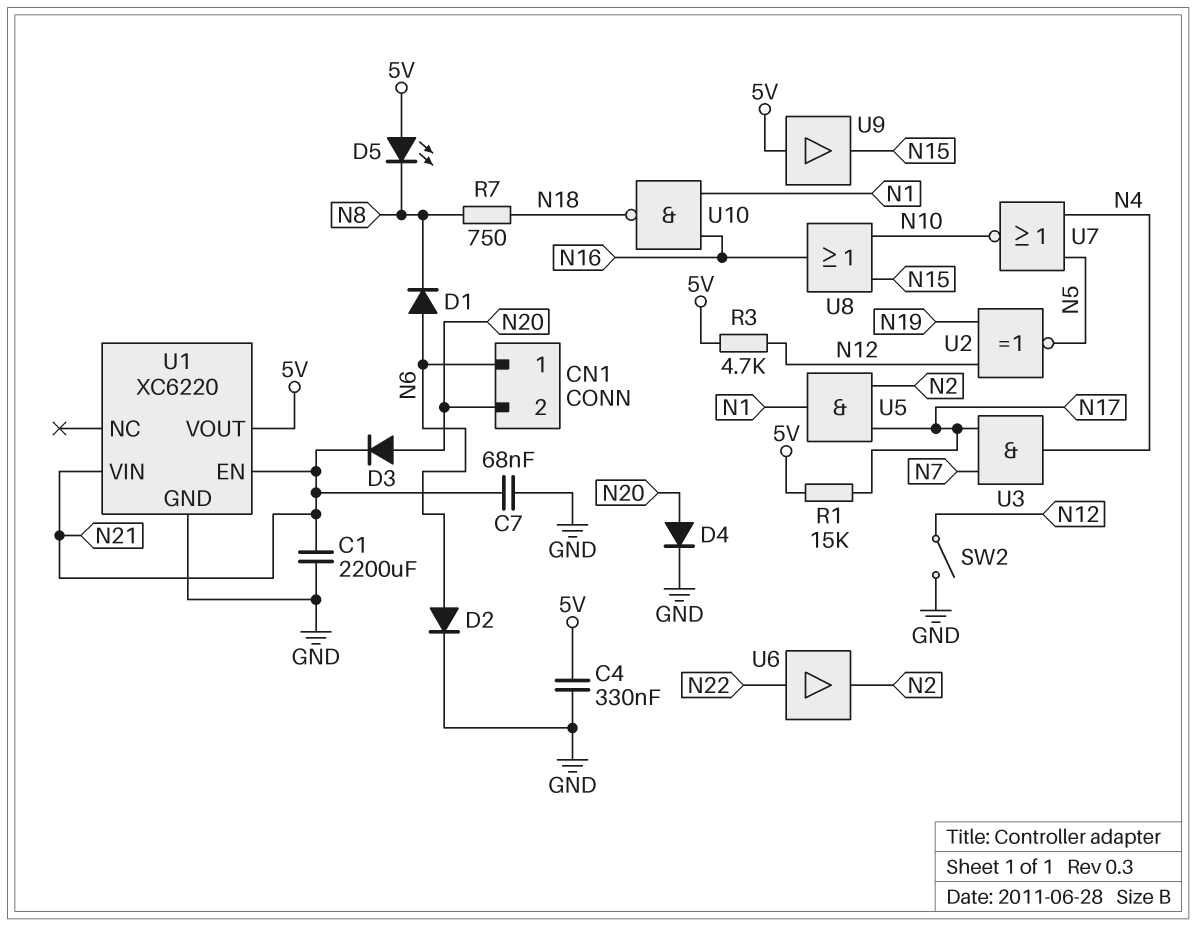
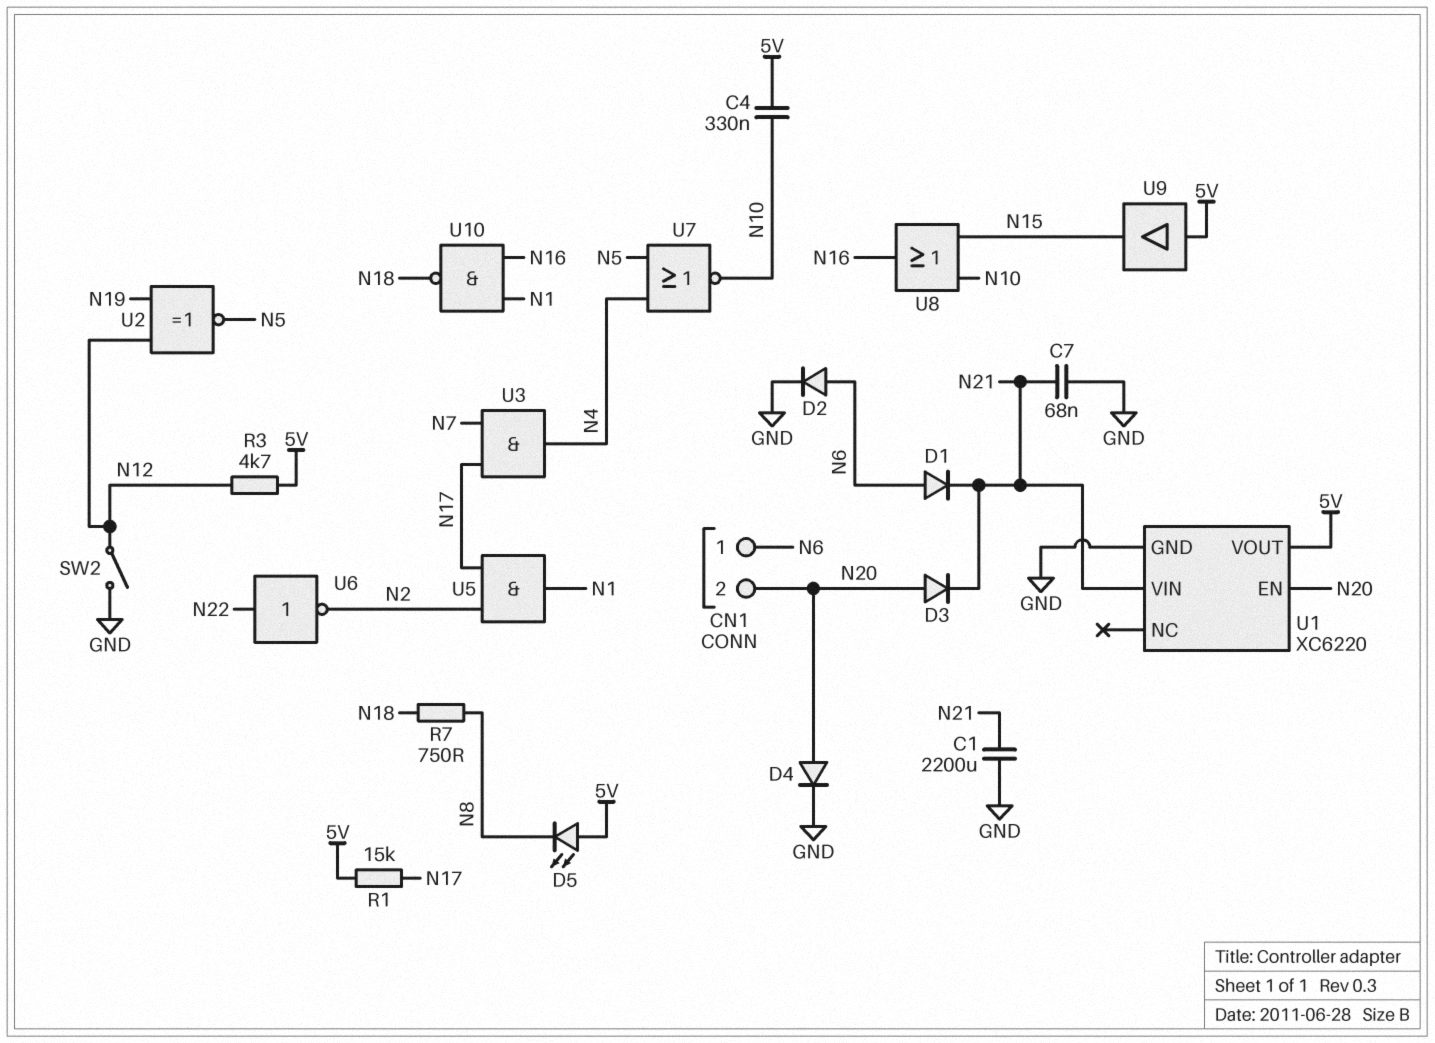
C4: 330nF (5V, GND) -> 330nF (5V, N10)
D1: diode (A N6, K N8) -> diode (A N6, K N21)
U1 pin EN: N21 -> N20
U6: buffer (in N22, out N2) -> NOT (in N22, out N2)

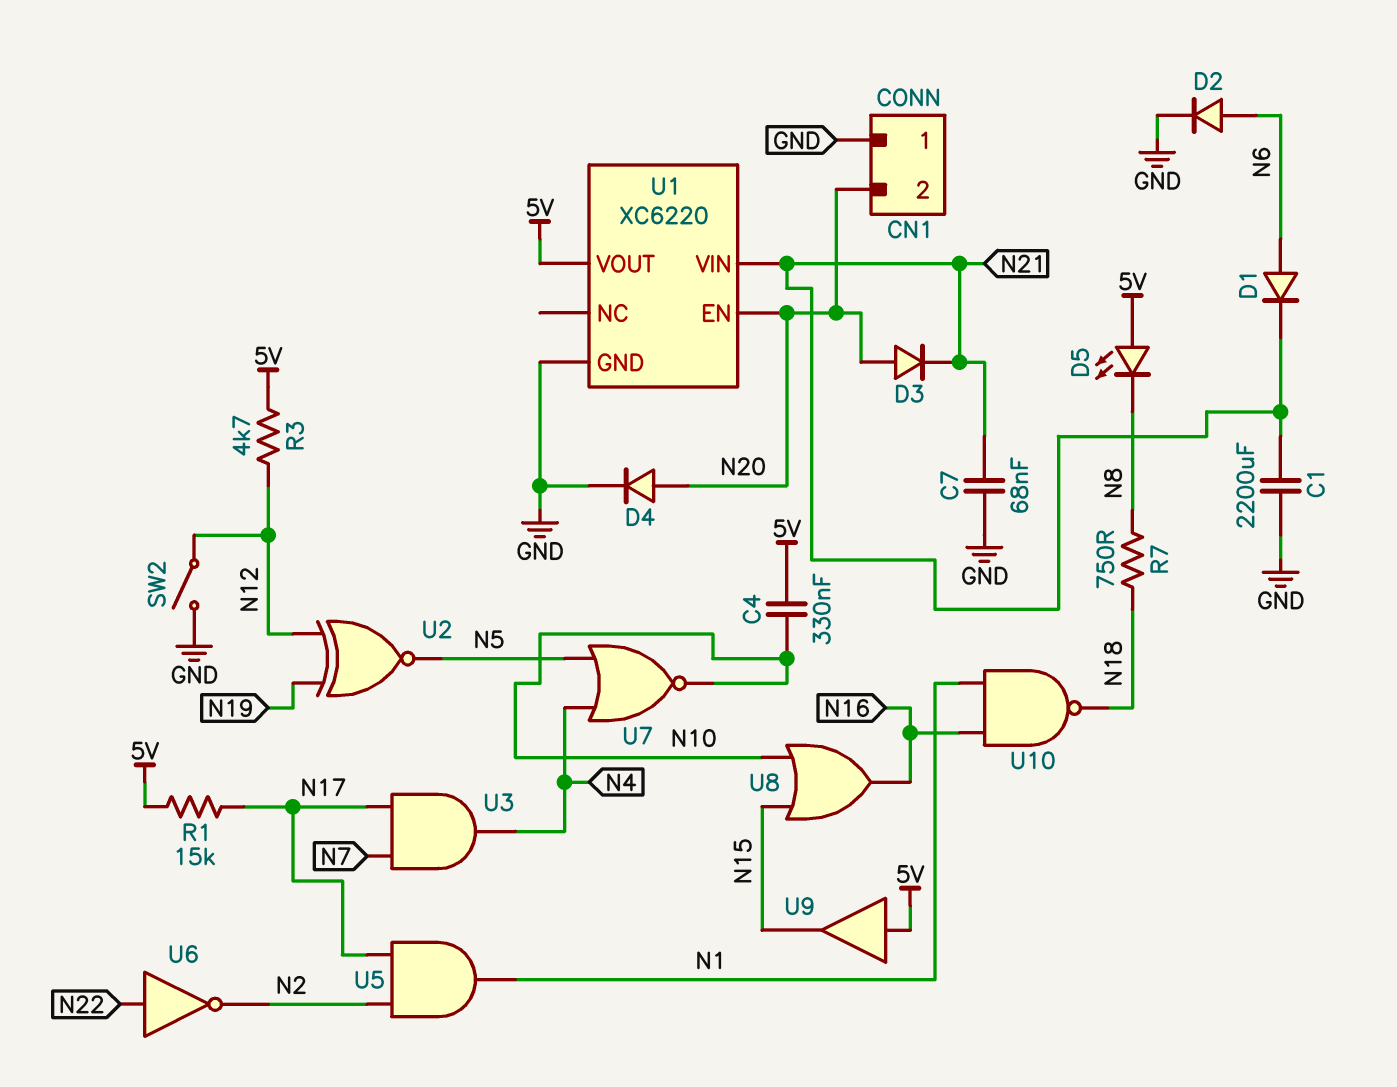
CN1 pin 1: N6 -> GND

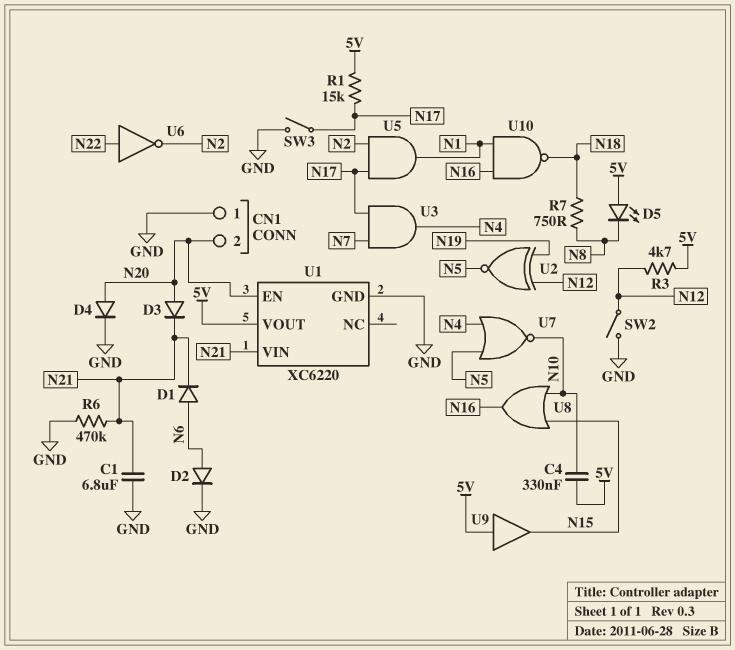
C1: 2200uF (GND, N21) -> 6.8uF (GND, N21)
C7: 68nF (GND, N21) -> none
R6: none -> 470k (GND, N21)
SW3: none -> switch (GND, N17)

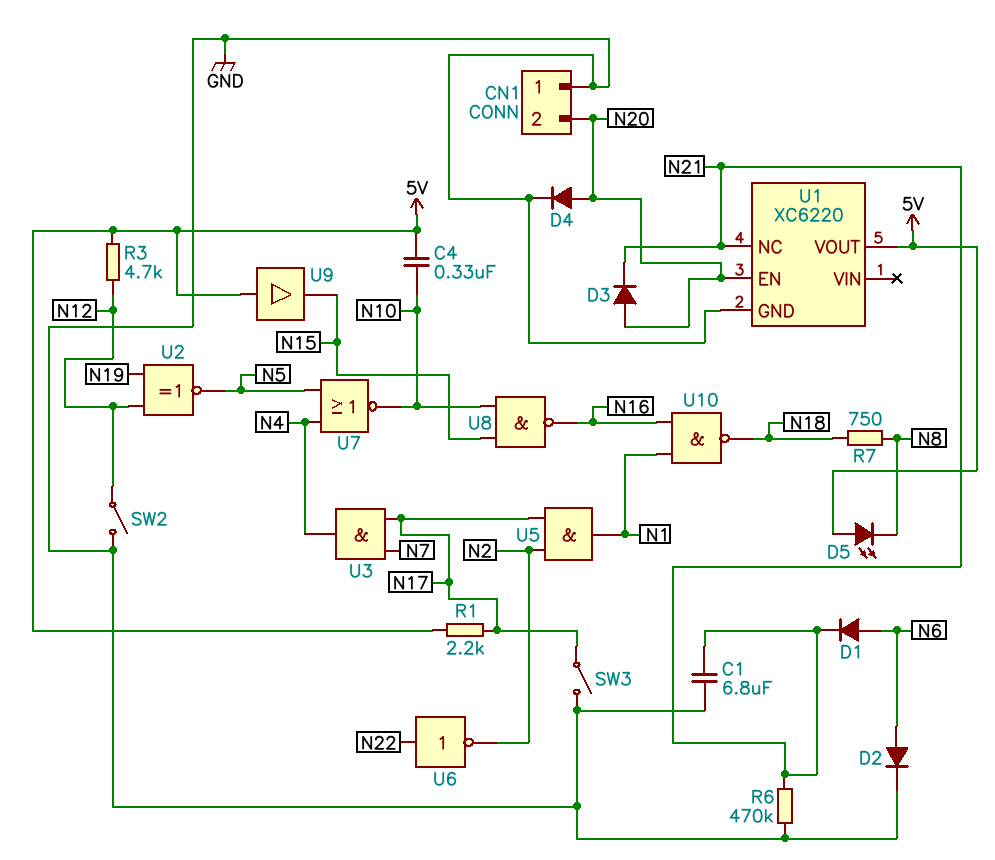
R1: 15k (5V, N17) -> 2.2k (5V, N17)
U1 pin NC: none -> N21
U1 pin VIN: N21 -> none
U8: OR (in N10, in N15, out N16) -> NAND (in N10, in N15, out N16)

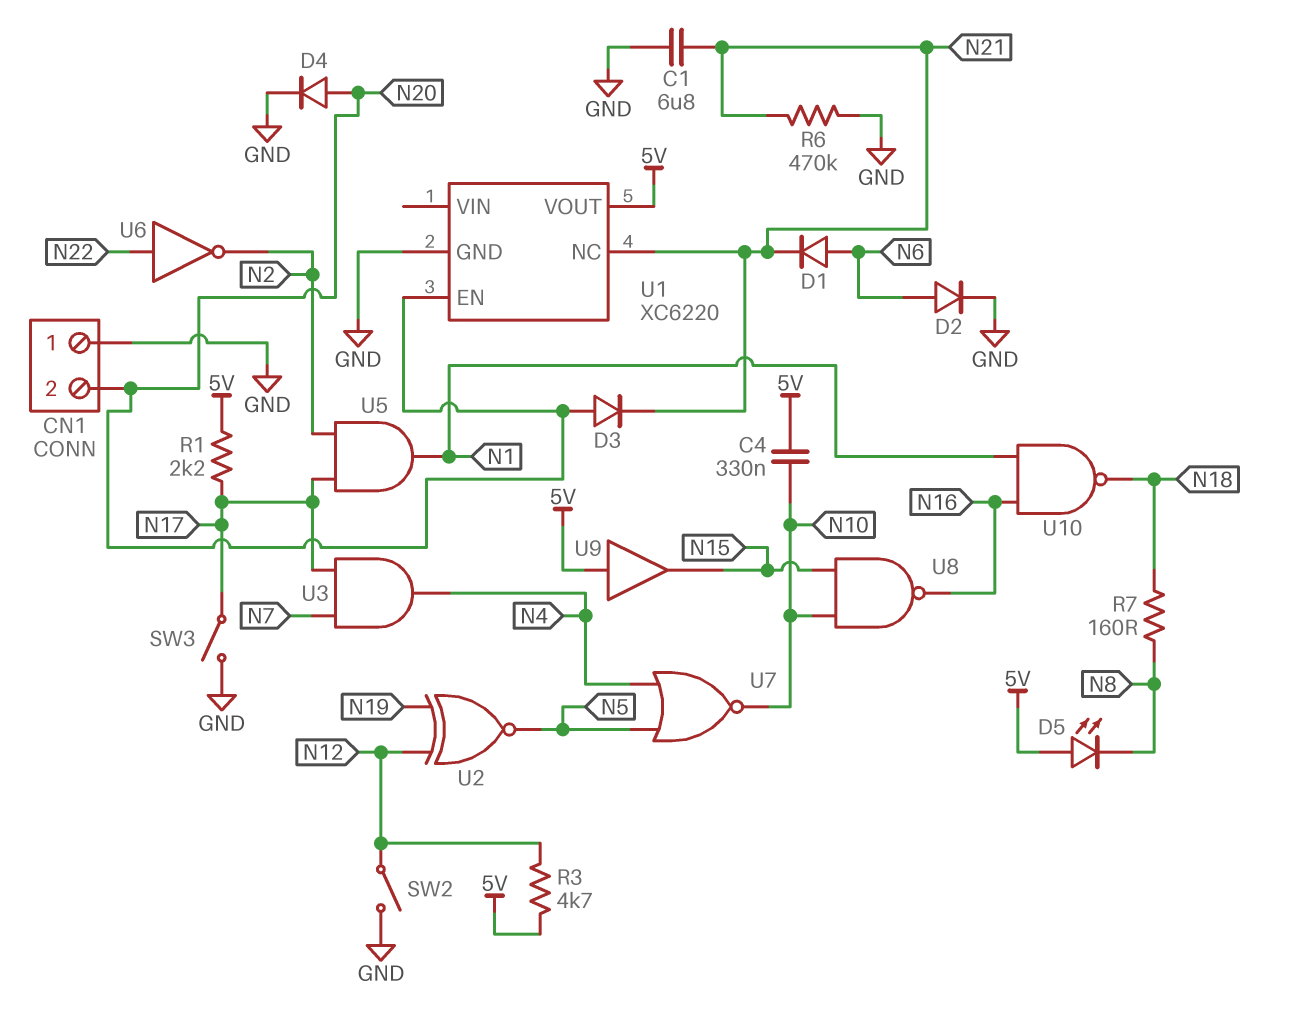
R7: 750 (N8, N18) -> 160 (N8, N18)

